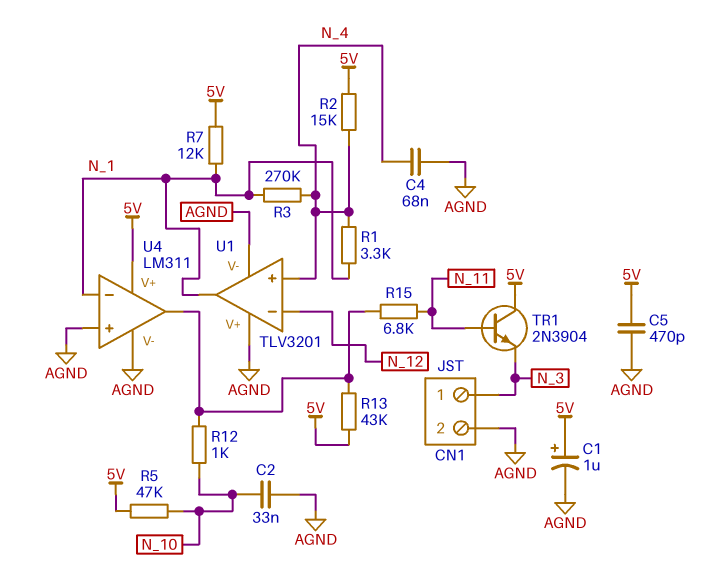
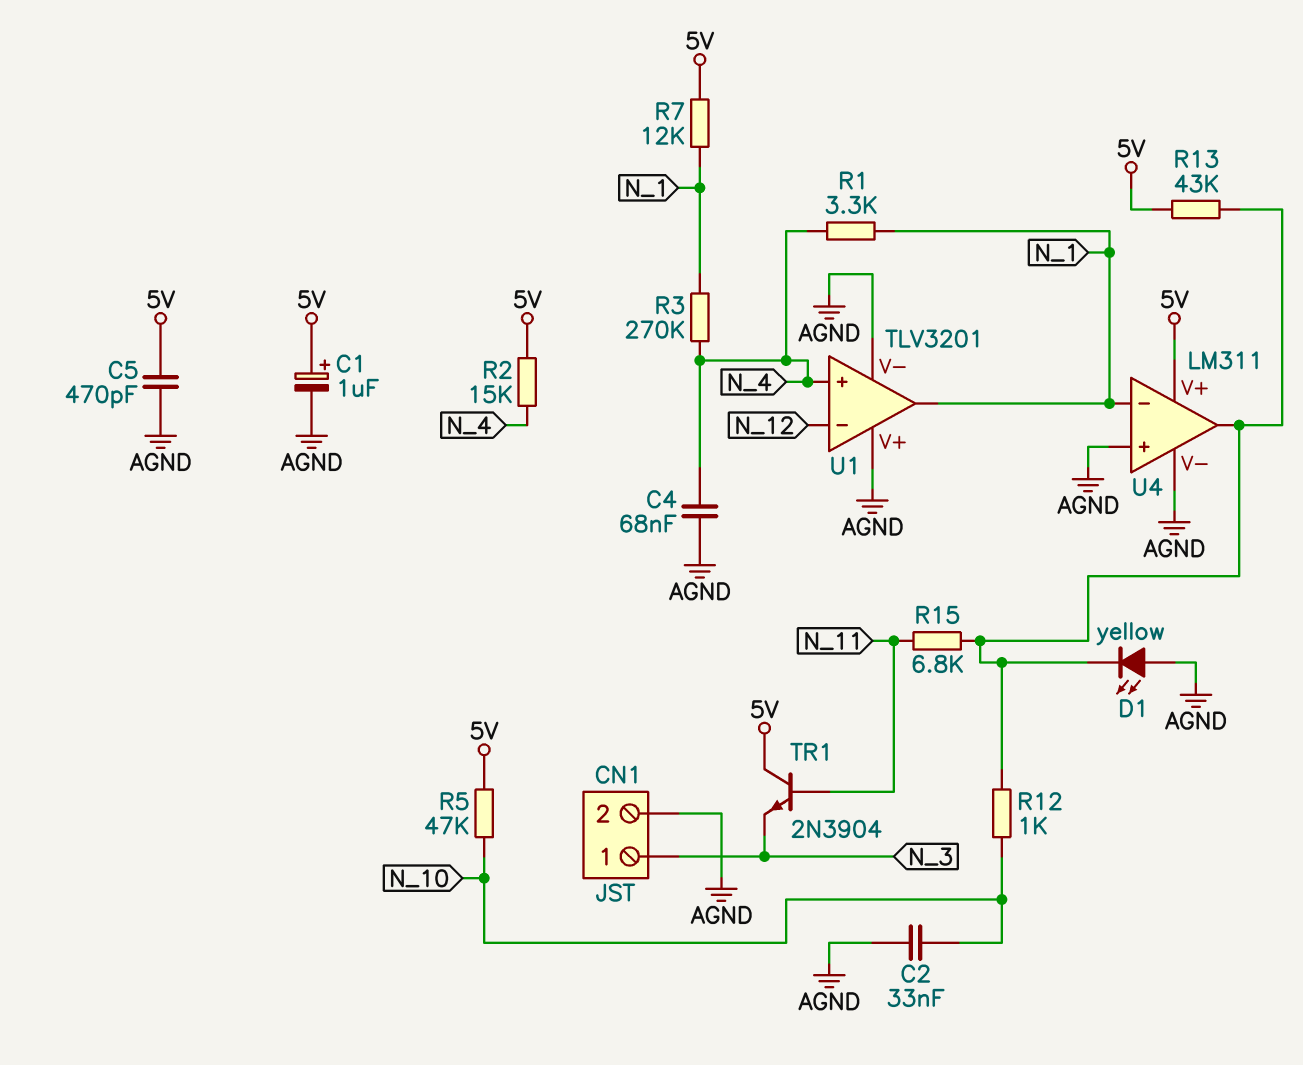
D1: none -> LED yellow (A AGND, K U4/out)

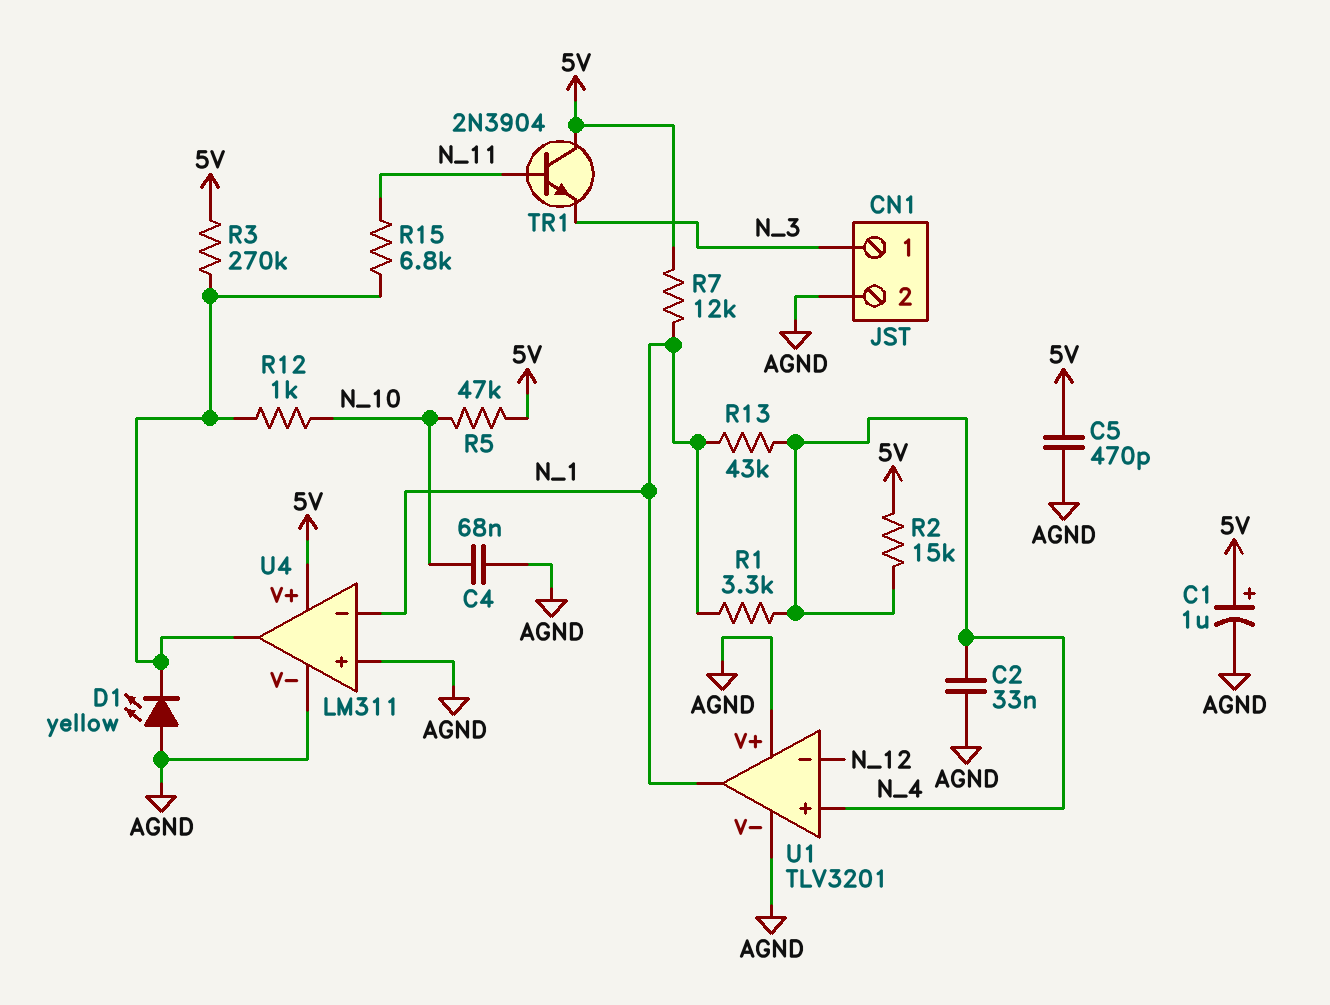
C2: 33nF (AGND, N_10) -> 33nF (AGND, N_4)
C4: 68nF (AGND, N_4) -> 68nF (AGND, N_10)
R3: 270k (N_1, N_4) -> 270k (5V, U4/out)
R13: 43k (5V, U4/out) -> 43k (N_1, N_4)

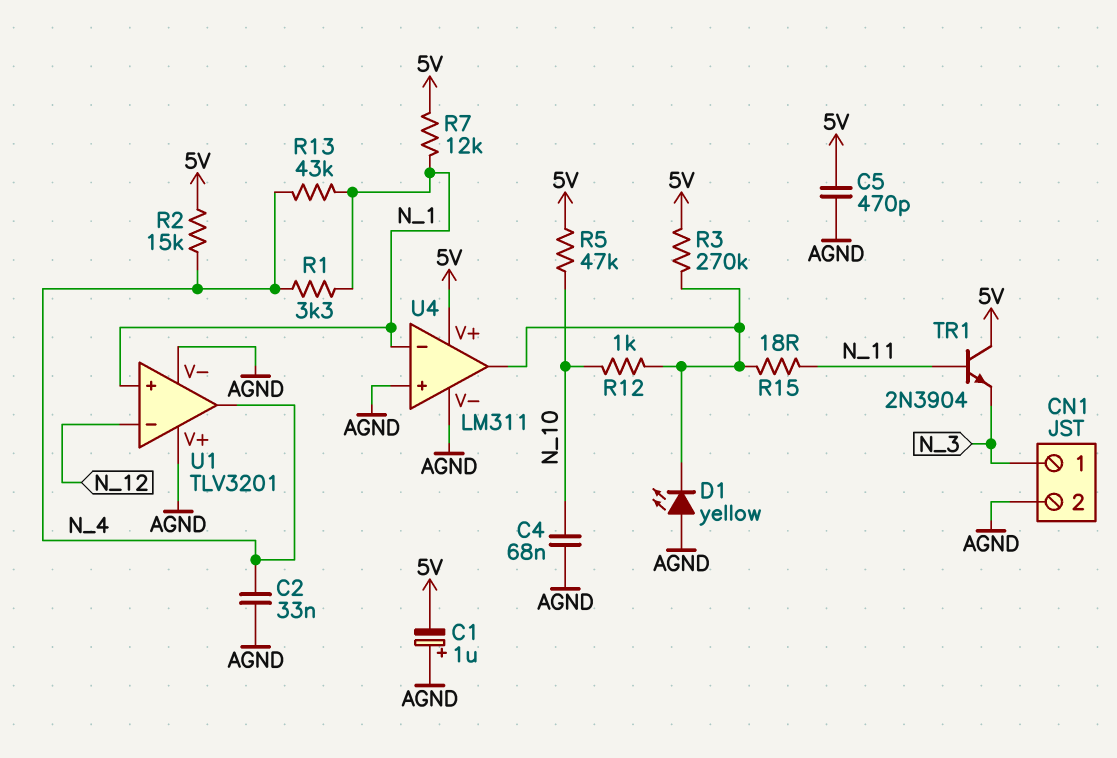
C1: 1uF (plus 5V, minus AGND) -> 1uF (plus AGND, minus 5V)
R15: 6.8k (N_11, U4/out) -> 18 (N_11, U4/out)
U1 pin in+: N_4 -> N_1
U1 pin out: N_1 -> N_4

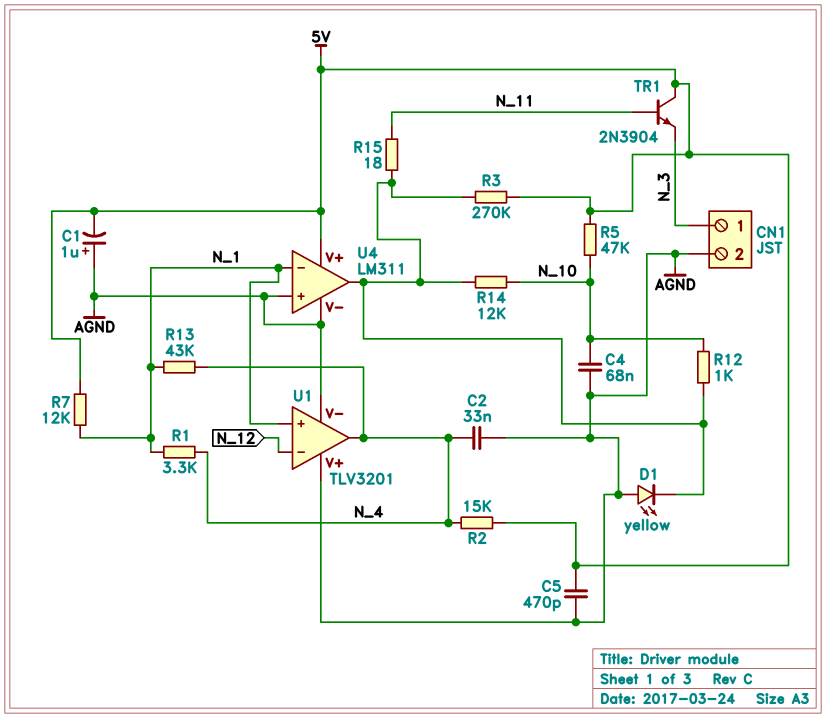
R14: none -> 12k (N_10, U4/out)

